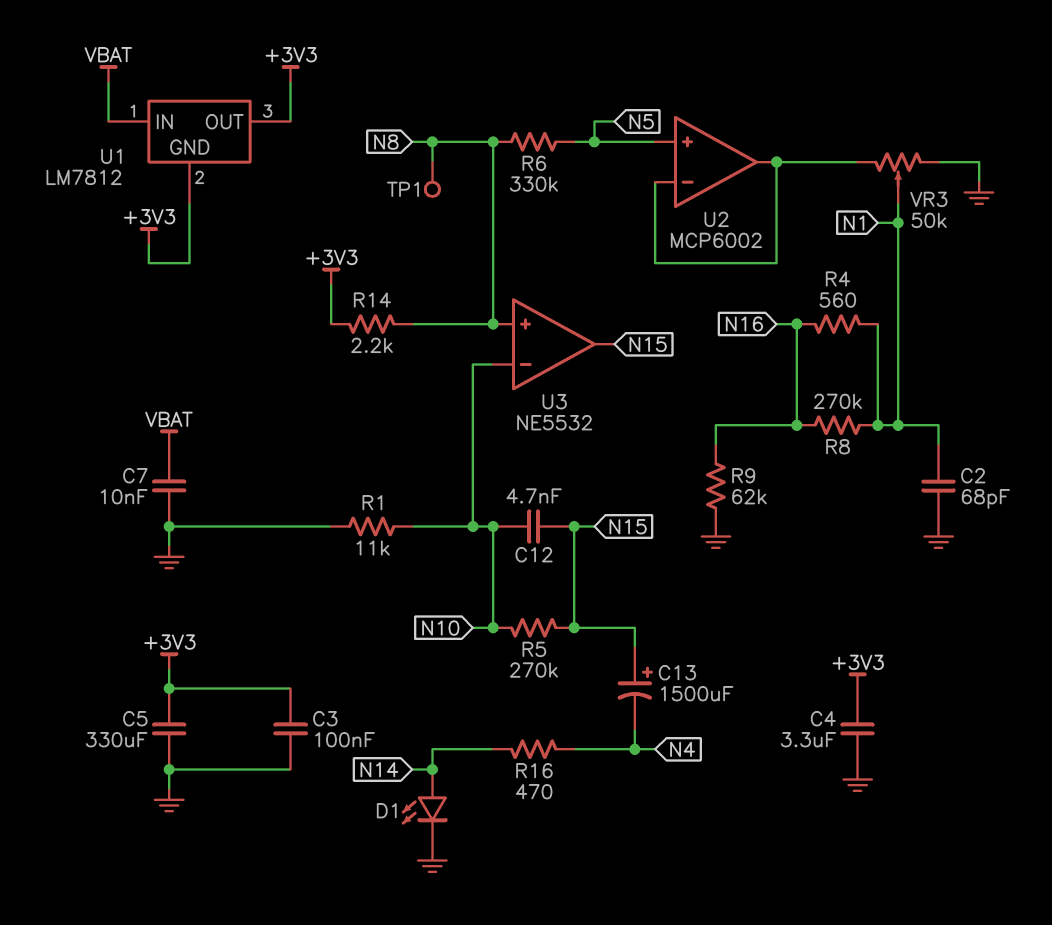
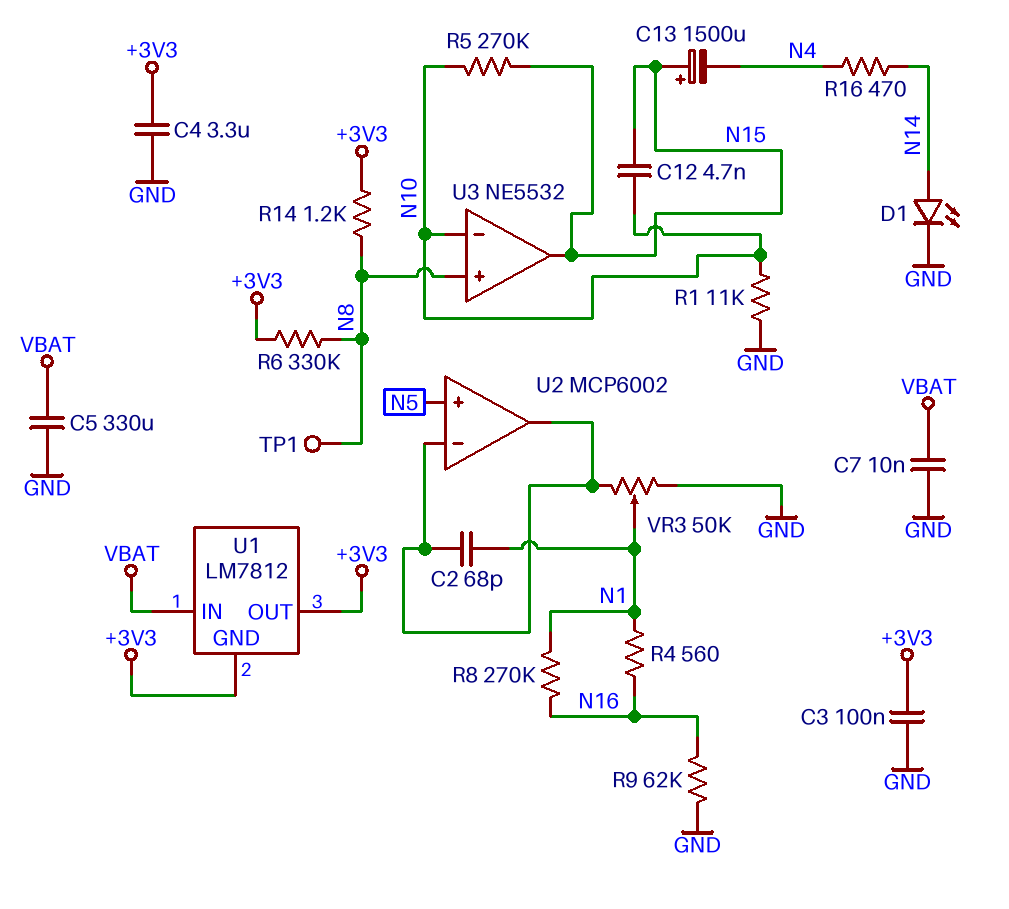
C2: 68pF (GND, N1) -> 68pF (N1, U2/in-)
C5: 330uF (+3V3, GND) -> 330uF (GND, VBAT)
R6: 330k (N5, N8) -> 330k (+3V3, N8)
R14: 2.2k (+3V3, N8) -> 1.2k (+3V3, N8)

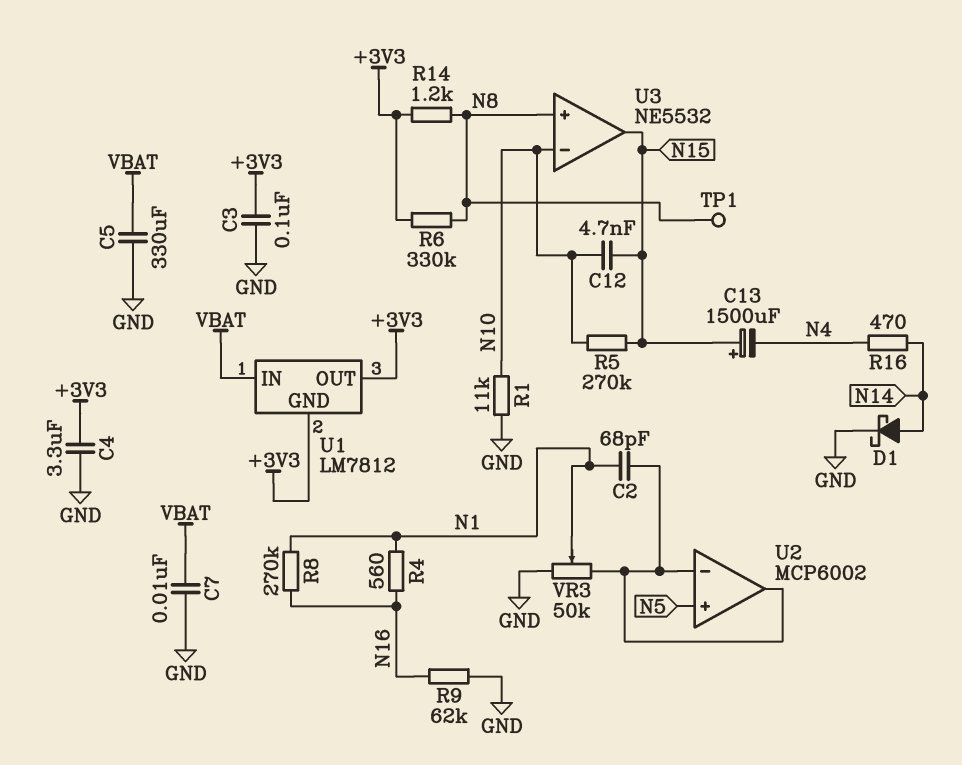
D1: LED (A N14, K GND) -> schottky (A N14, K GND)

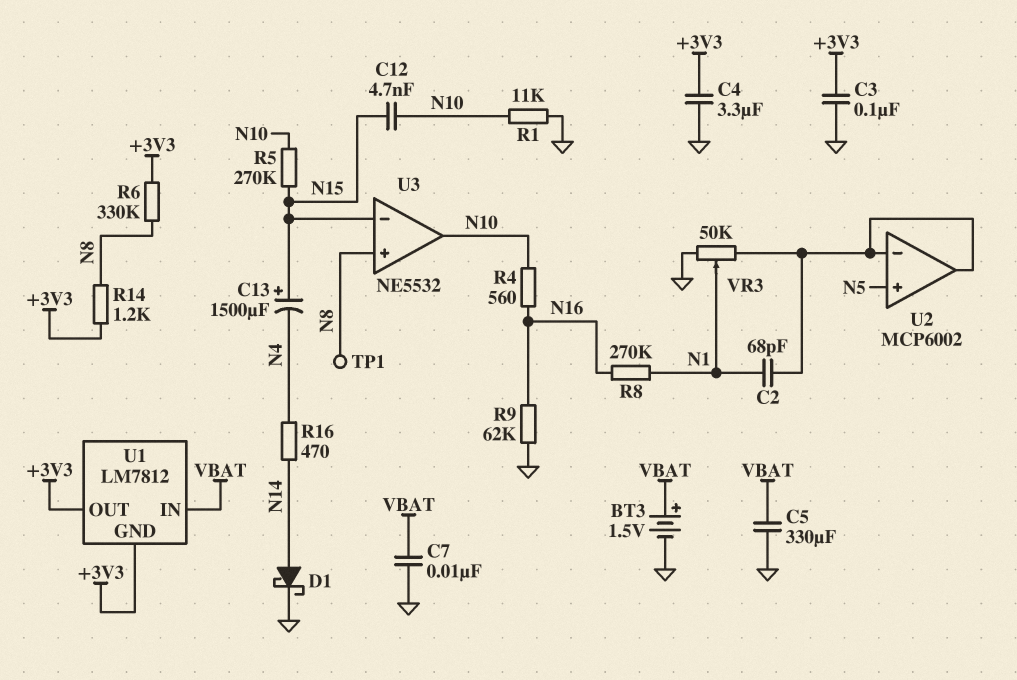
BT3: none -> 1.5V (plus VBAT, minus GND)
R4: 560 (N1, N16) -> 560 (N10, N16)
U3 pin in-: N10 -> N15
U3 pin out: N15 -> N10

